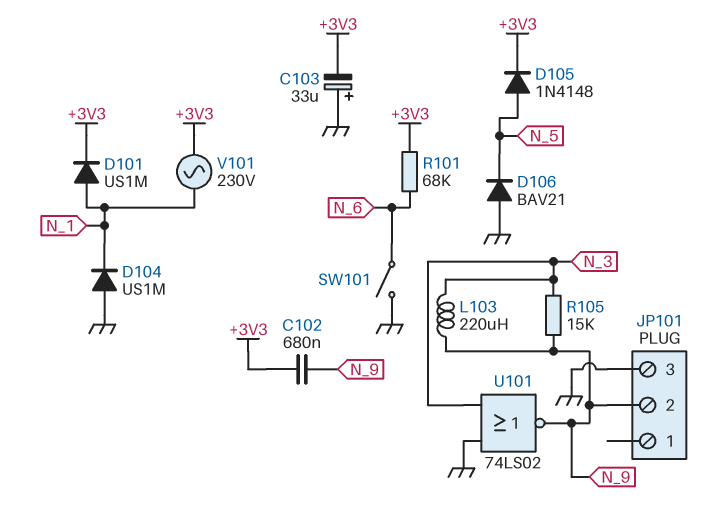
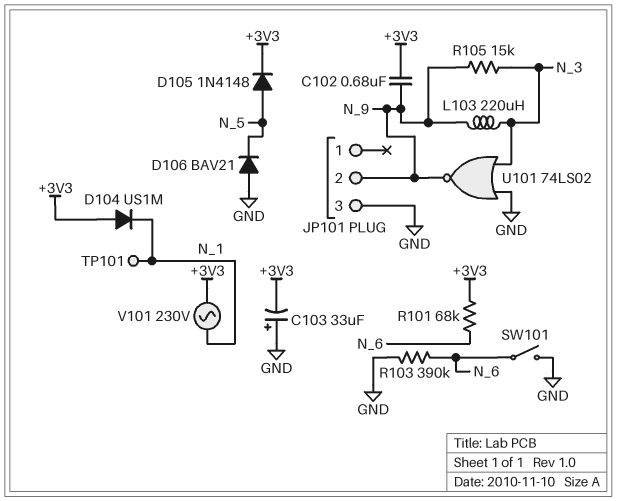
D101: diode US1M (A N_1, K +3V3) -> none
D104: diode US1M (A GND, K N_1) -> diode US1M (A +3V3, K N_1)
R103: none -> 390k (GND, N_6)
TP101: none -> test point (N_1)

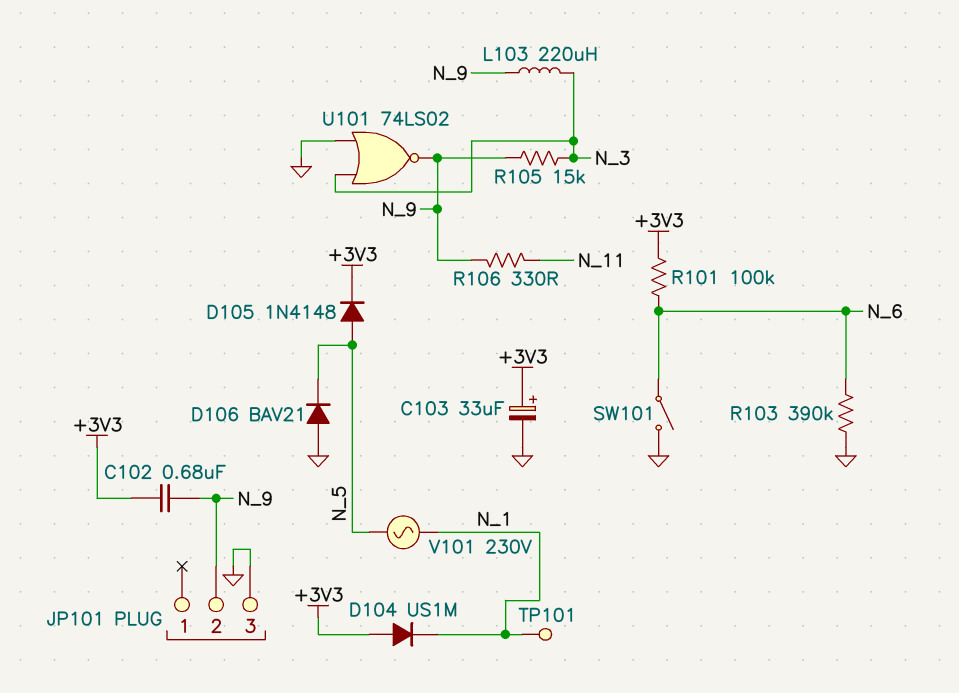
C103: 33uF (plus GND, minus +3V3) -> 33uF (plus +3V3, minus GND)
R101: 68k (+3V3, N_6) -> 100k (+3V3, N_6)
R106: none -> 330 (N_9, N_11)
V101: AC 230V (+3V3, N_1) -> AC 230V (N_1, N_5)

